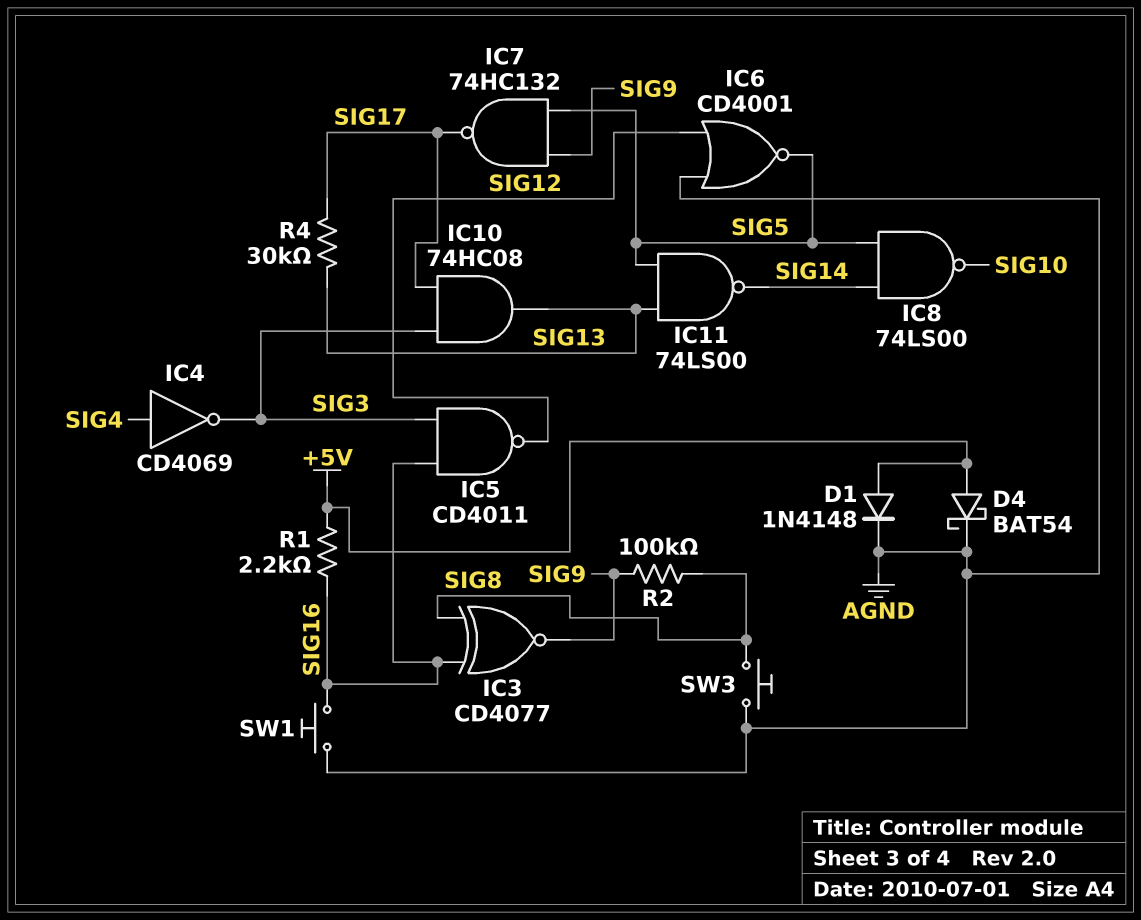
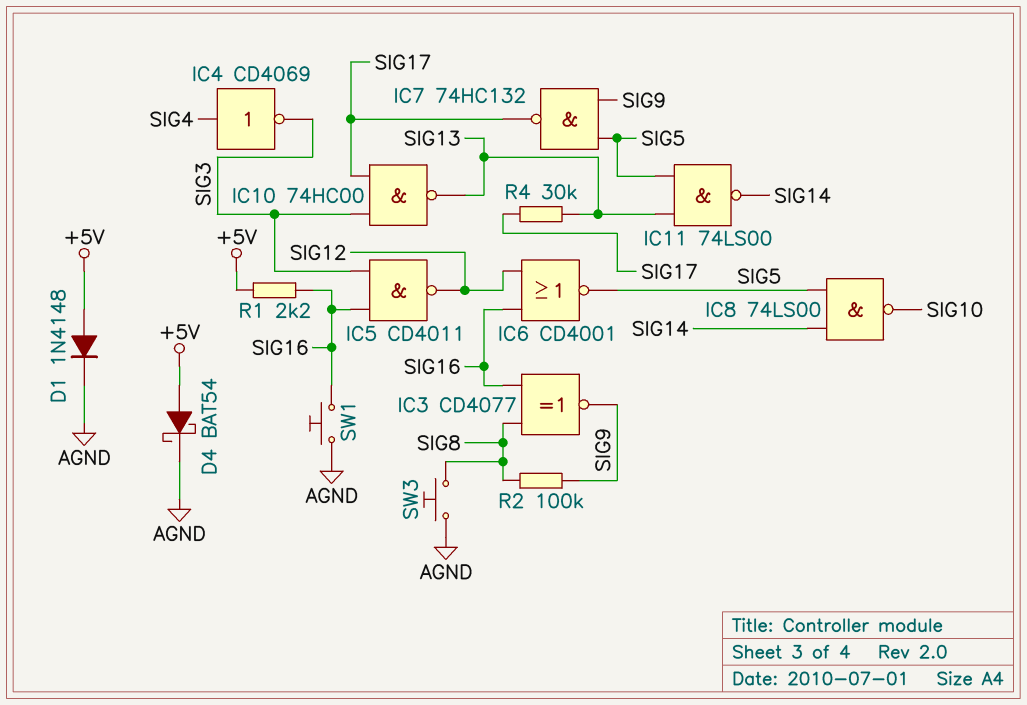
IC6: NOR CD4001 (in AGND, in SIG12, out SIG5) -> NOR CD4001 (in SIG12, in SIG16, out SIG5)
IC10: AND 74HC08 (in SIG3, in SIG17, out SIG13) -> NAND 74HC00 (in SIG3, in SIG17, out SIG13)

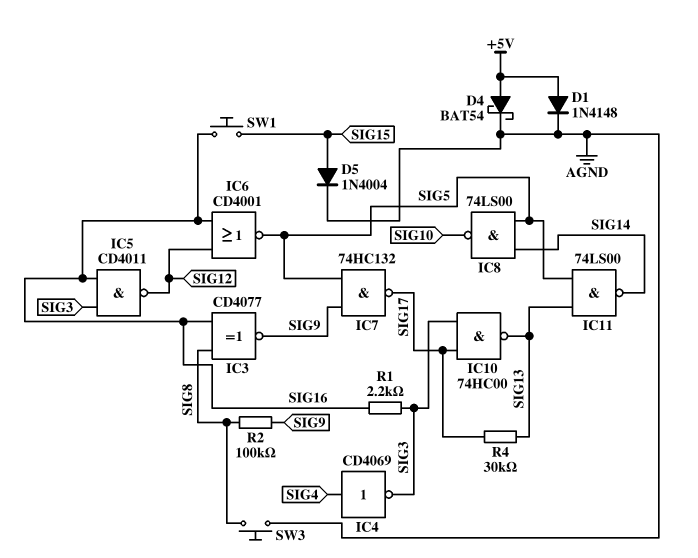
D5: none -> diode 1N4004 (A SIG15, K AGND)
R1: 2.2k (+5V, SIG16) -> 2.2k (SIG3, SIG16)
SW1: button (AGND, SIG16) -> button (SIG15, SIG16)

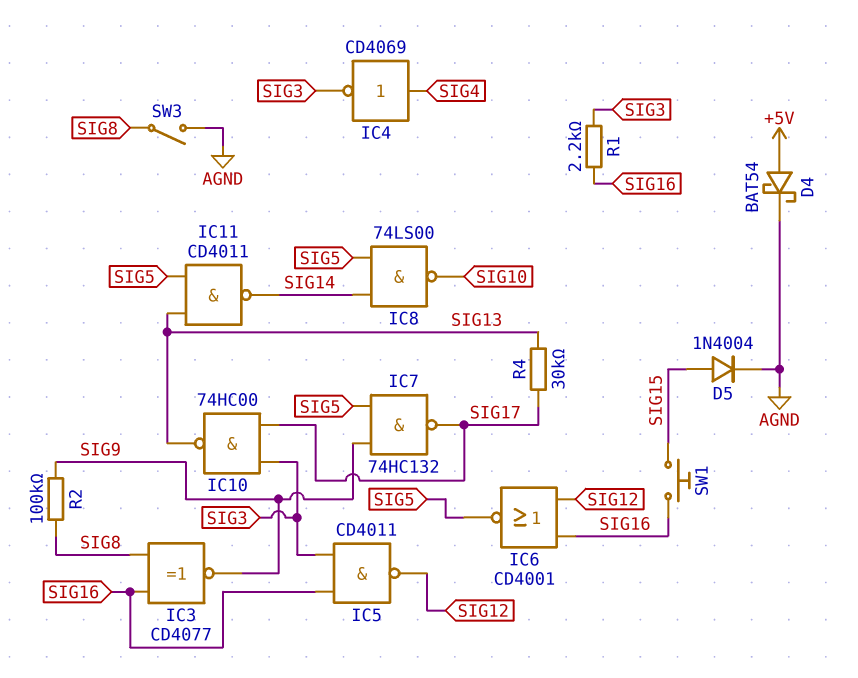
D1: diode 1N4148 (A +5V, K AGND) -> none
IC11: NAND 74LS00 (in SIG5, in SIG13, out SIG14) -> NAND CD4011 (in SIG5, in SIG13, out SIG14)
SW3: button (AGND, SIG8) -> switch (AGND, SIG8)

